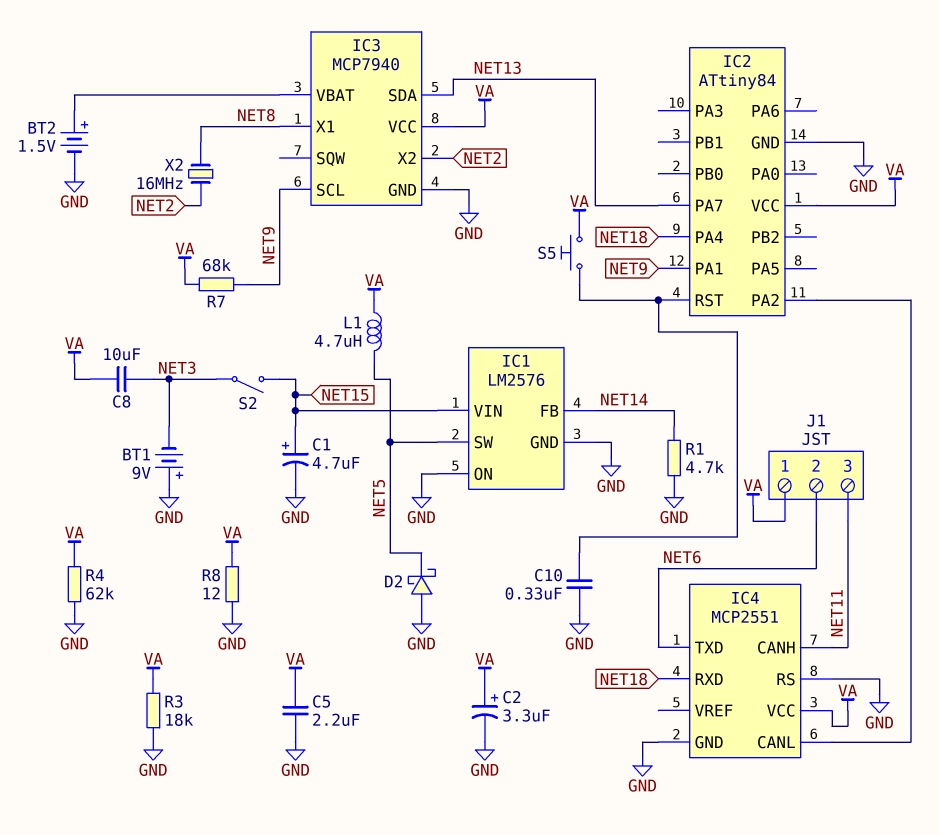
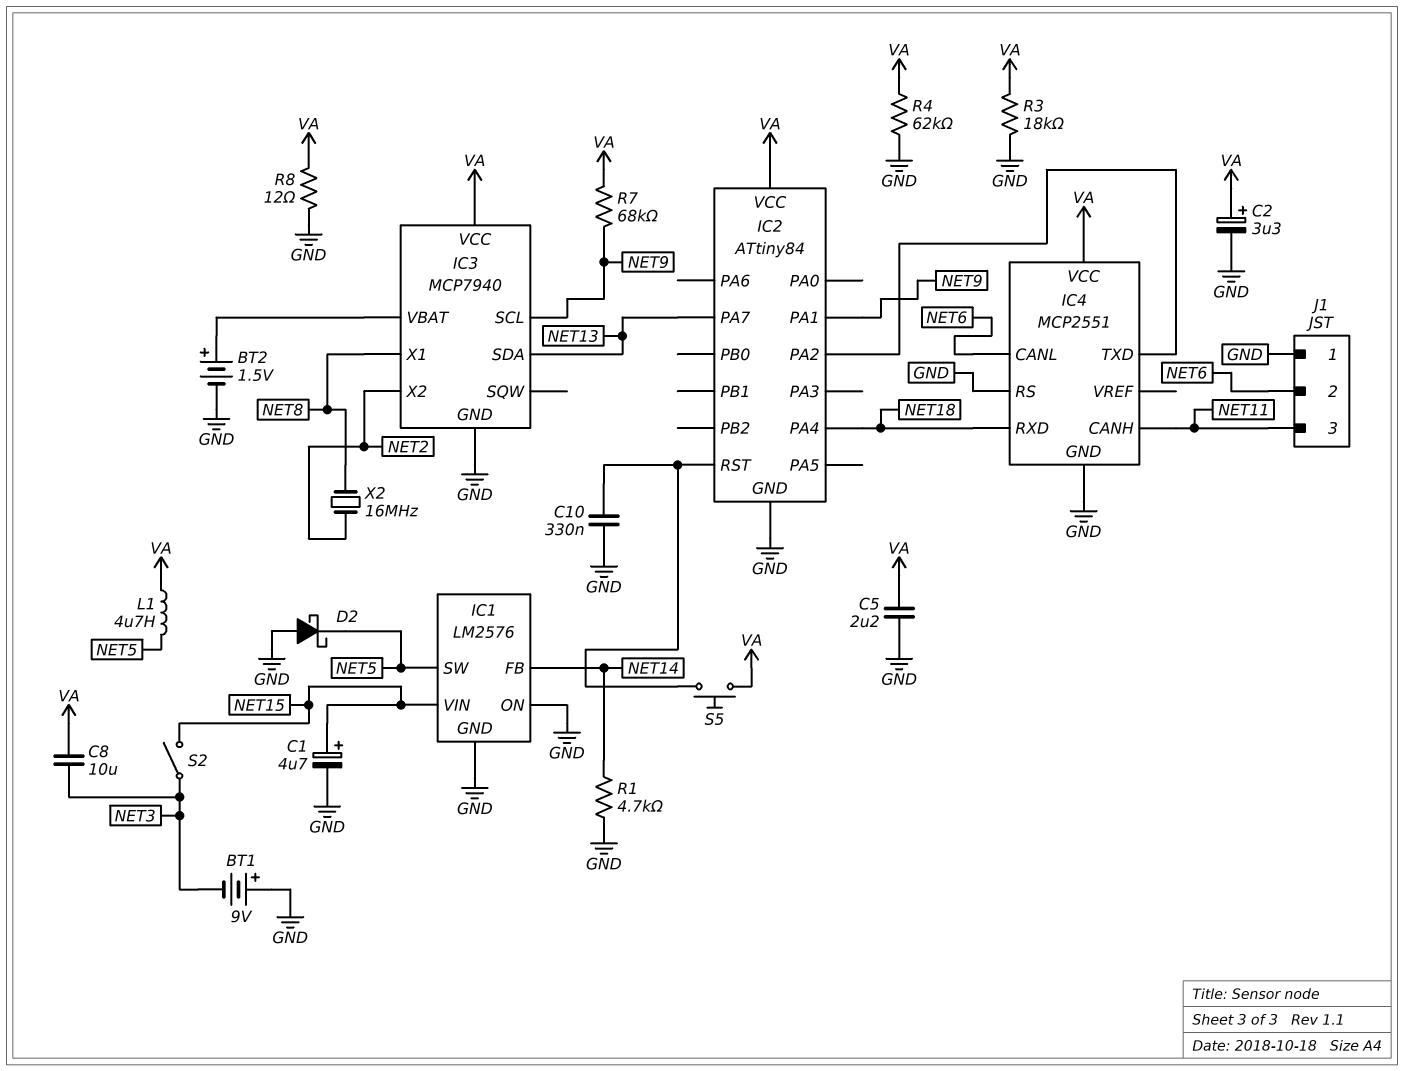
IC4 pin CANL: IC2/PA2 -> NET6
IC4 pin TXD: NET6 -> IC2/PA2
J1 pin 1: VA -> GND

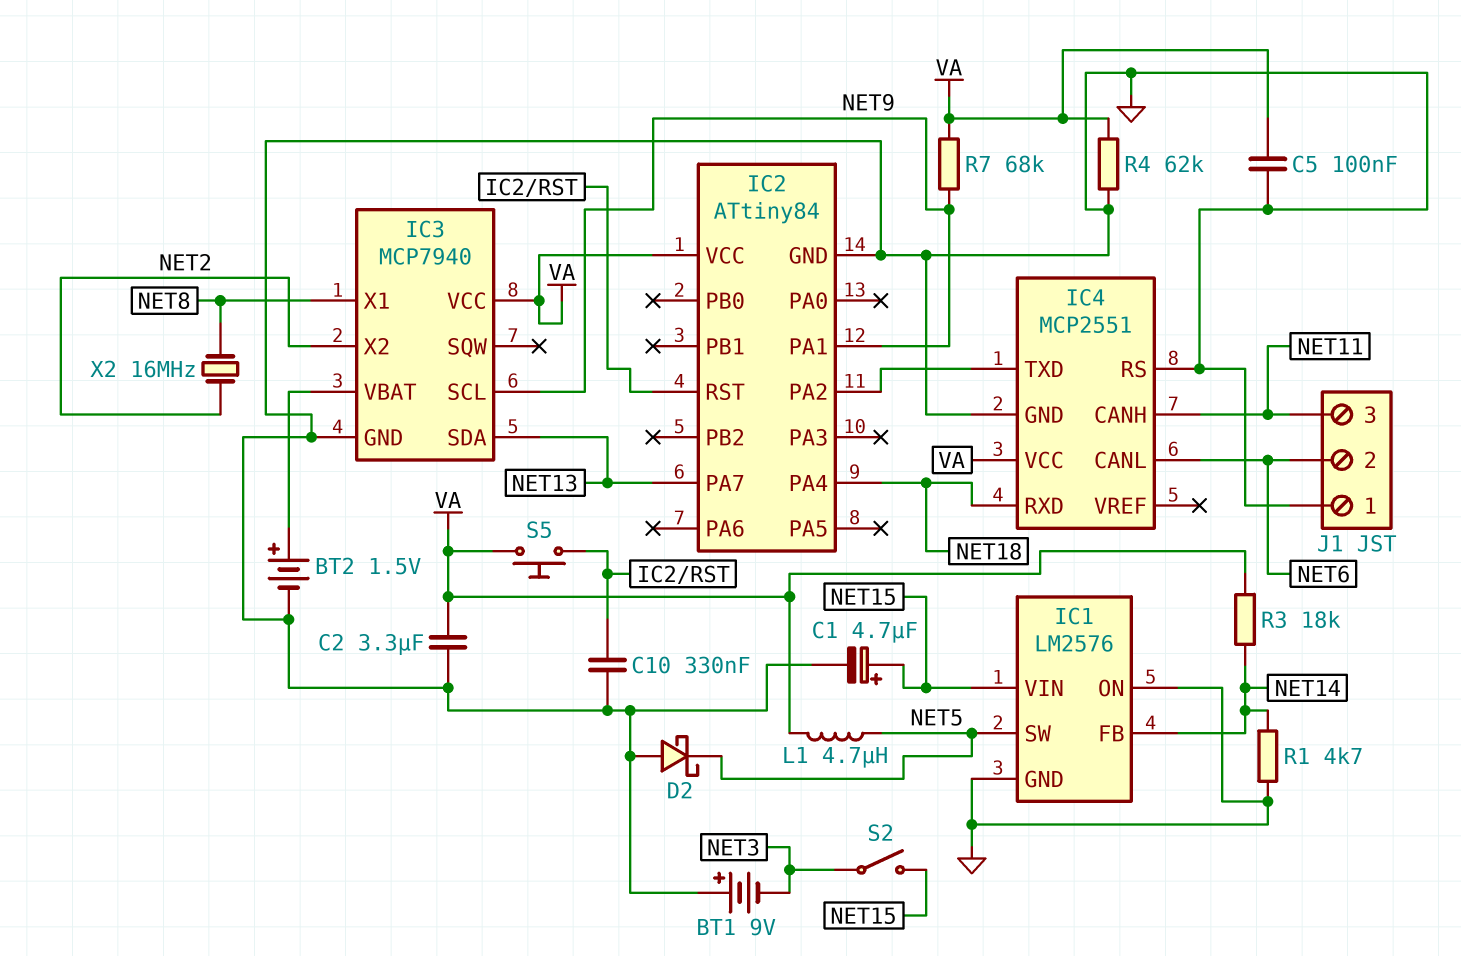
C2: 3.3uF (plus VA, minus GND) -> 3.3uF (GND, VA)
C5: 2.2uF (GND, VA) -> 100nF (GND, VA)
C8: 10uF (NET3, VA) -> none
R3: 18k (GND, VA) -> 18k (NET14, VA)
R8: 12 (GND, VA) -> none

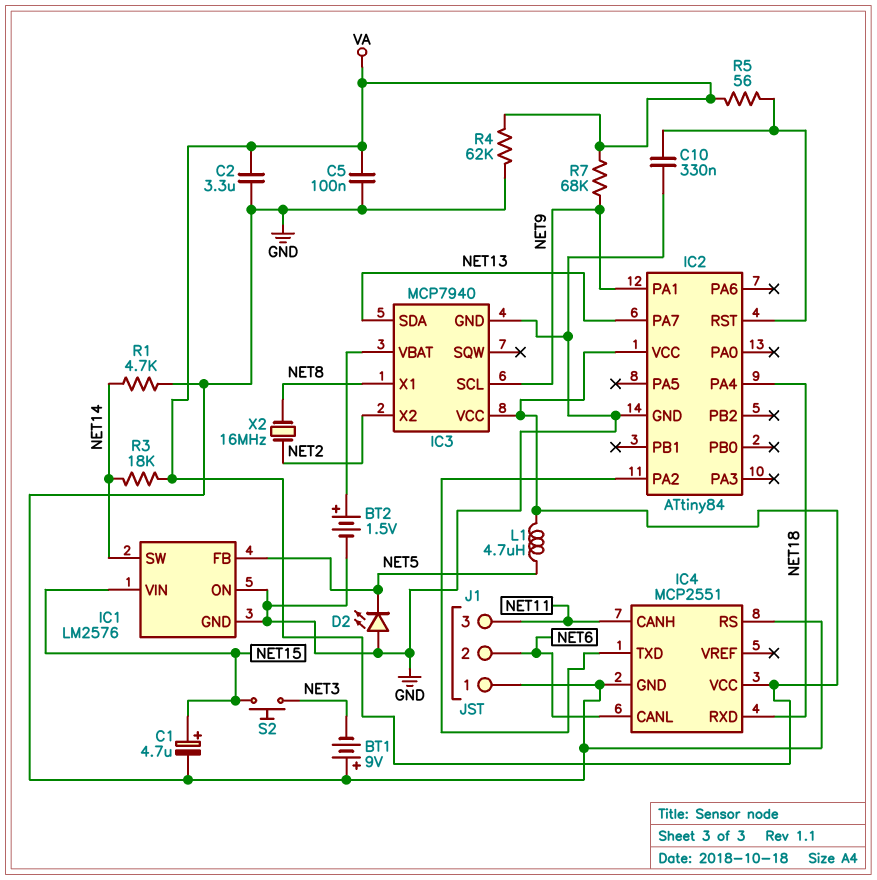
D2: schottky (A GND, K NET5) -> LED (A GND, K NET5)
IC1 pin FB: NET14 -> NET5
IC1 pin SW: NET5 -> NET14
R5: none -> 56 (IC2/RST, VA)
S2: switch (NET3, NET15) -> button (NET3, NET15)
S5: button (IC2/RST, VA) -> none

